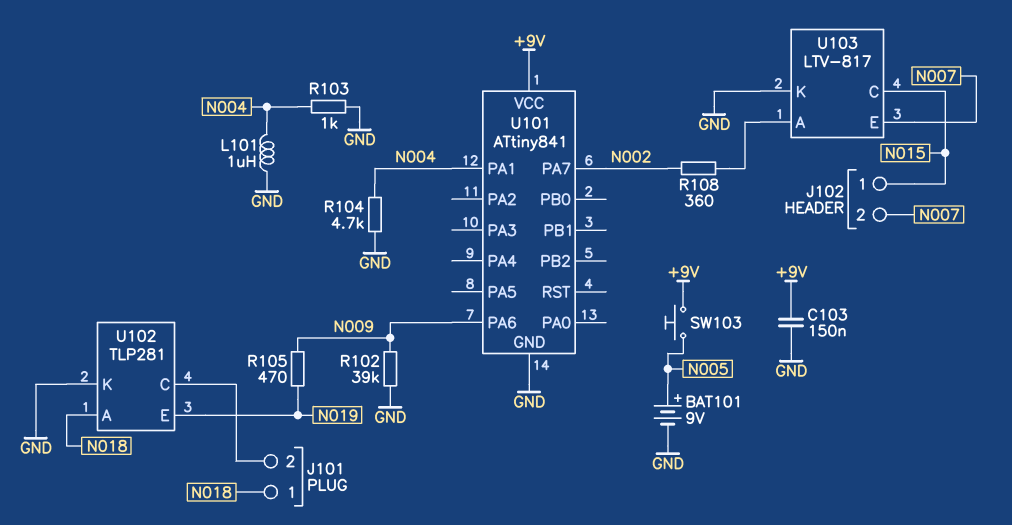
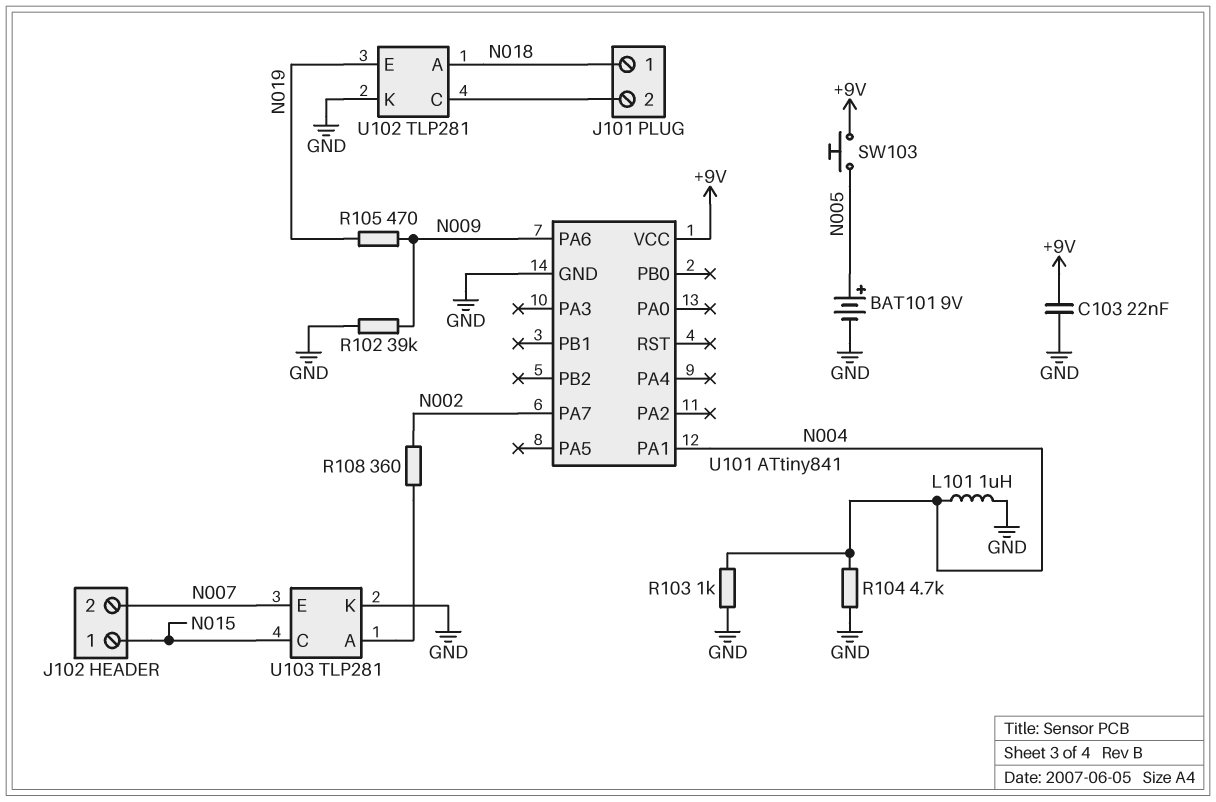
C103: 150nF (+9V, GND) -> 22nF (+9V, GND)
U103: LTV-817 -> TLP281

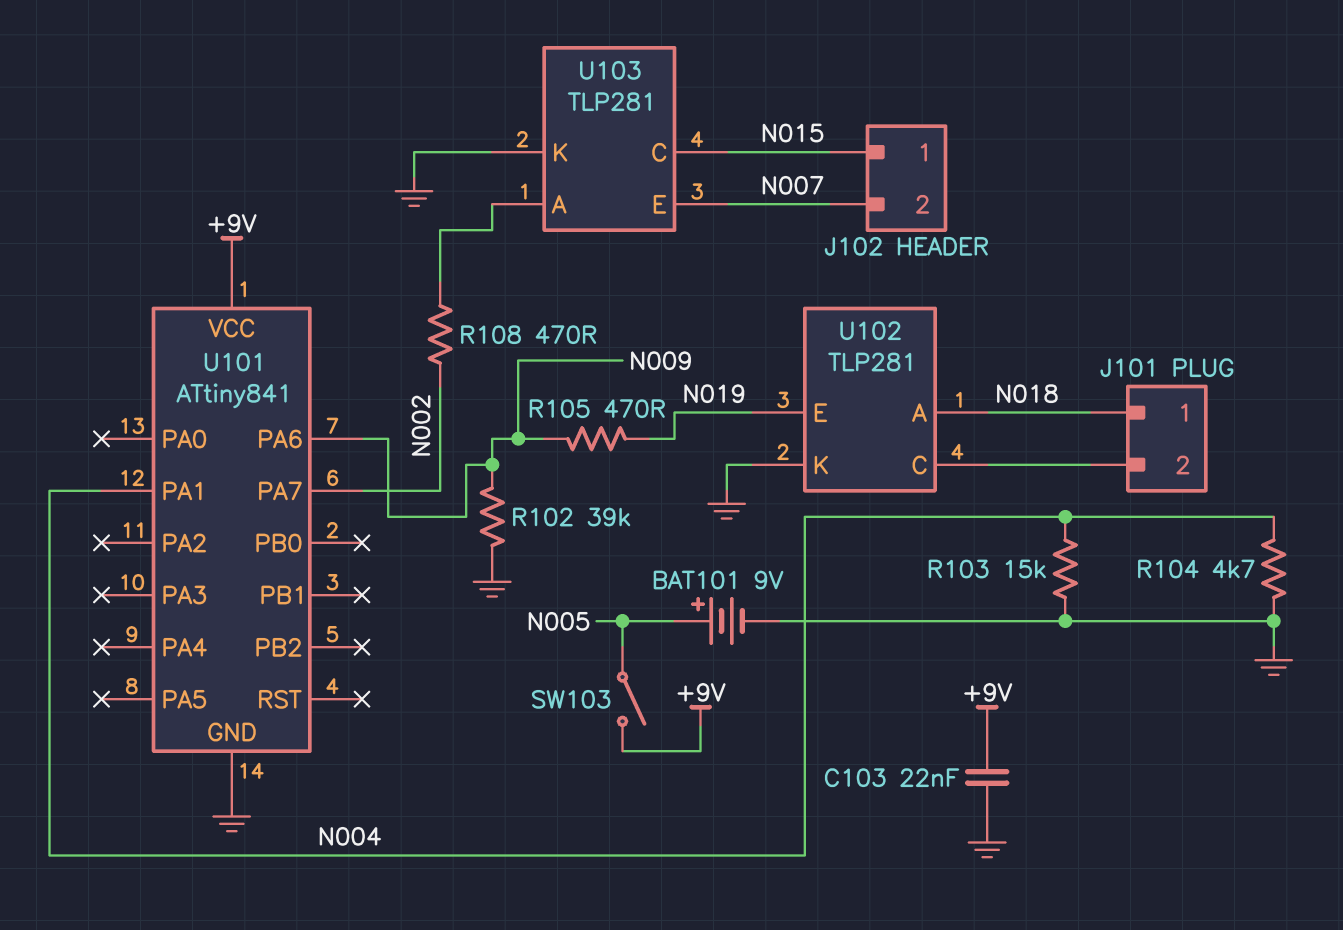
L101: 1uH (GND, N004) -> none
R103: 1k (GND, N004) -> 15k (GND, N004)
R108: 360 (N002, U103/A) -> 470 (N002, U103/A)
SW103: button (+9V, N005) -> switch (+9V, N005)

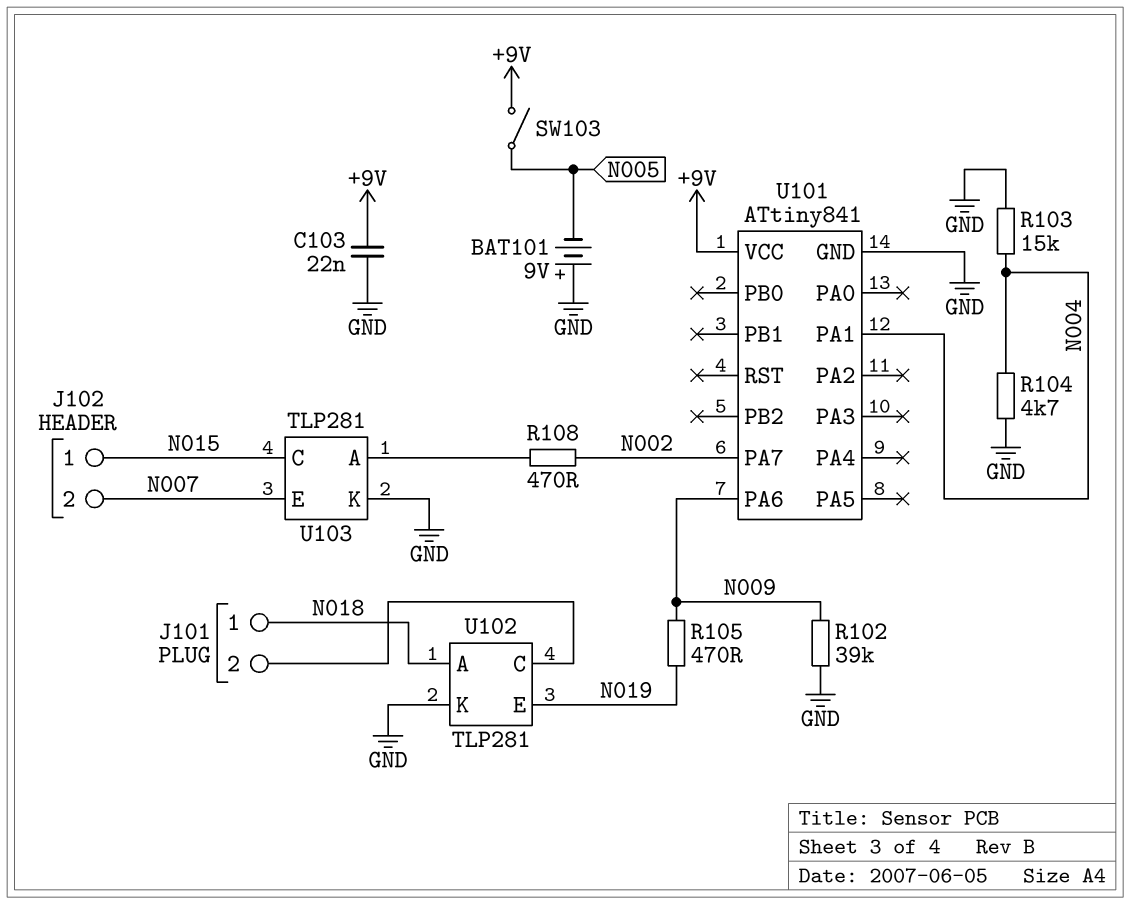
BAT101: 9V (plus N005, minus GND) -> 9V (plus GND, minus N005)

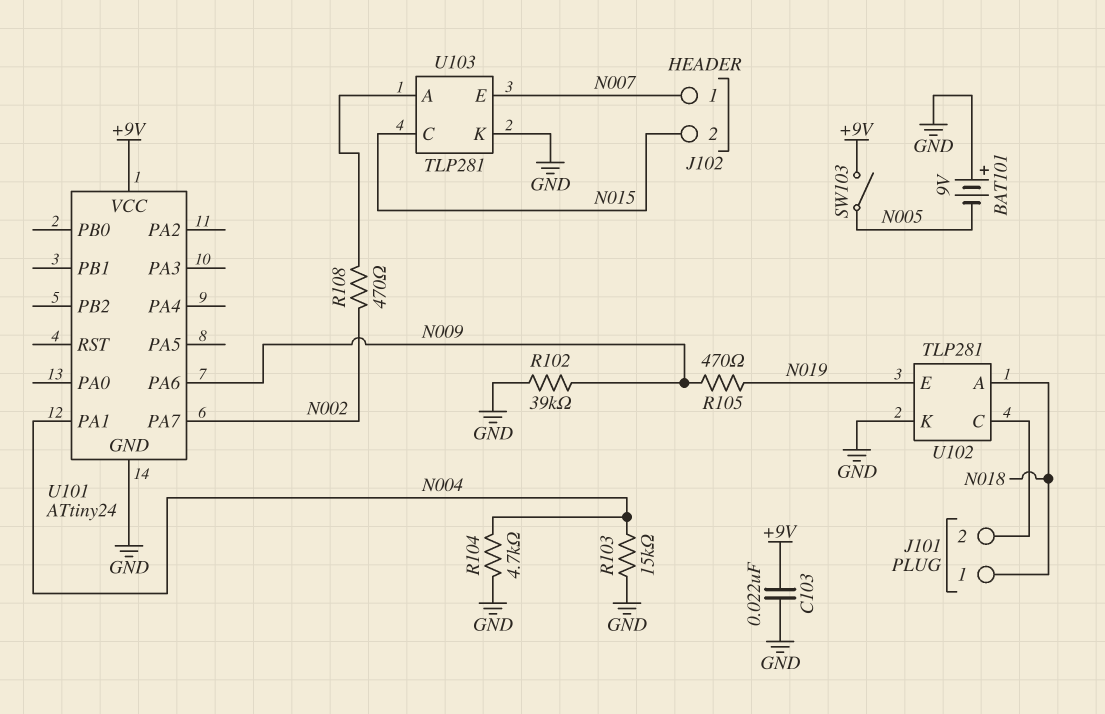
J102 pin 1: N015 -> N007
J102 pin 2: N007 -> N015
U101: ATtiny841 -> ATtiny24

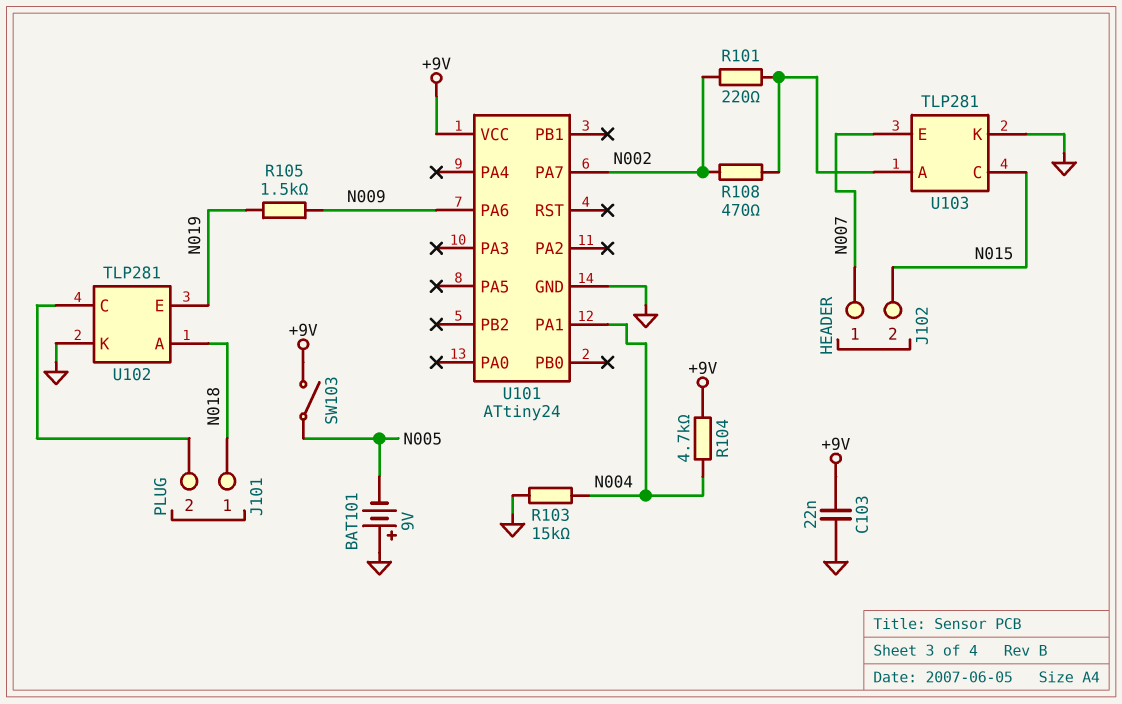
R101: none -> 220 (N002, U103/A)
R102: 39k (GND, N009) -> none
R104: 4.7k (GND, N004) -> 4.7k (+9V, N004)
R105: 470 (N009, N019) -> 1.5k (N009, N019)

